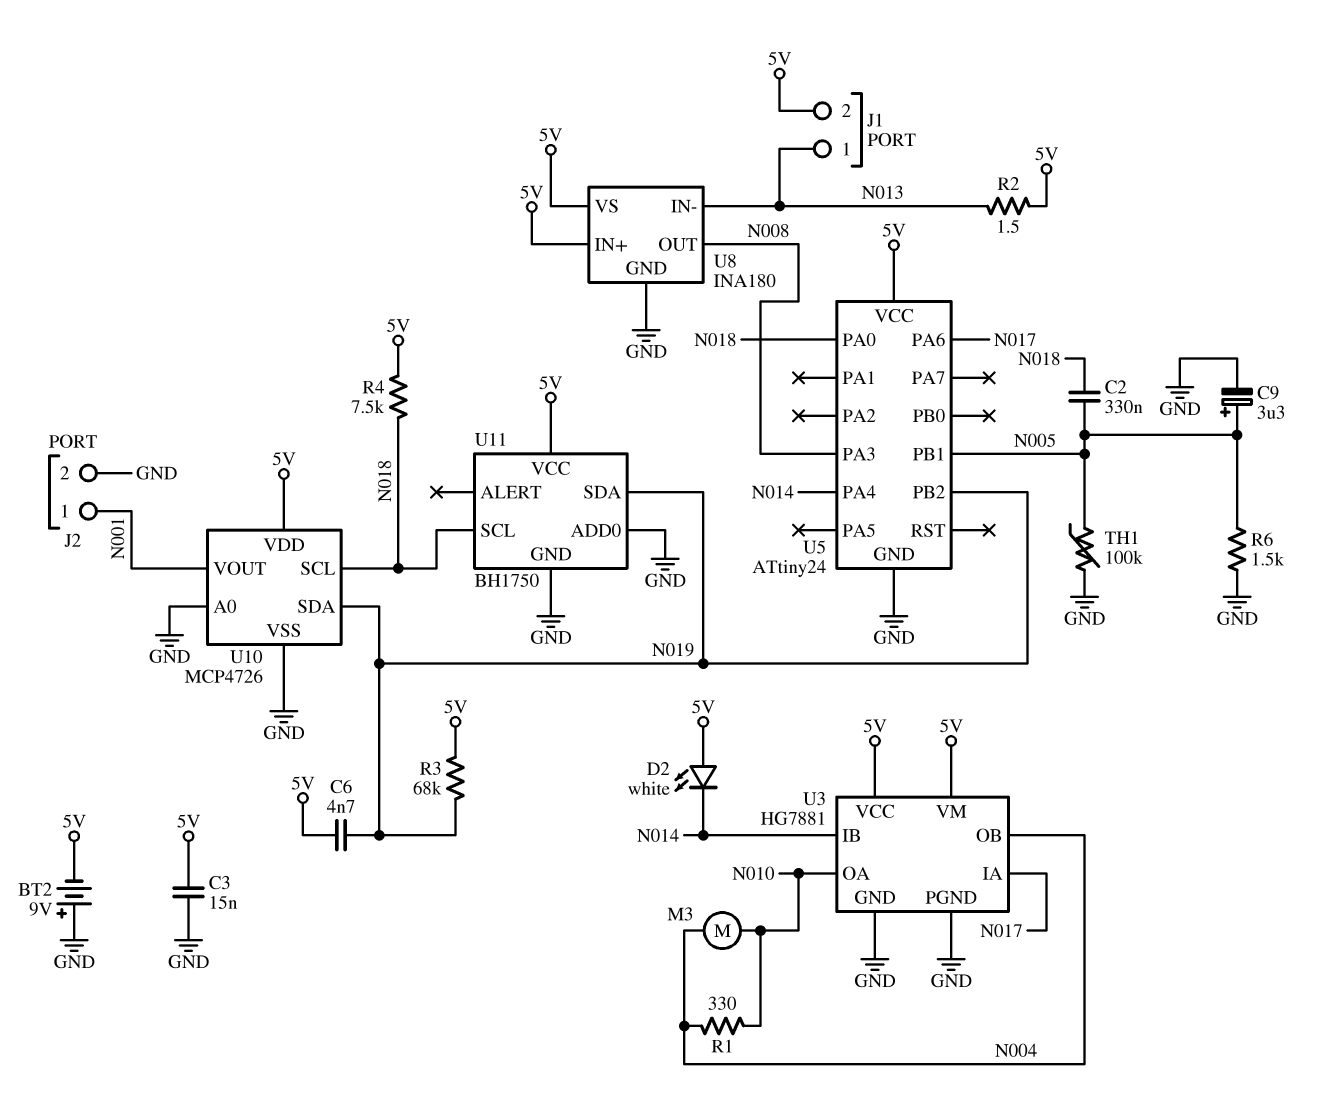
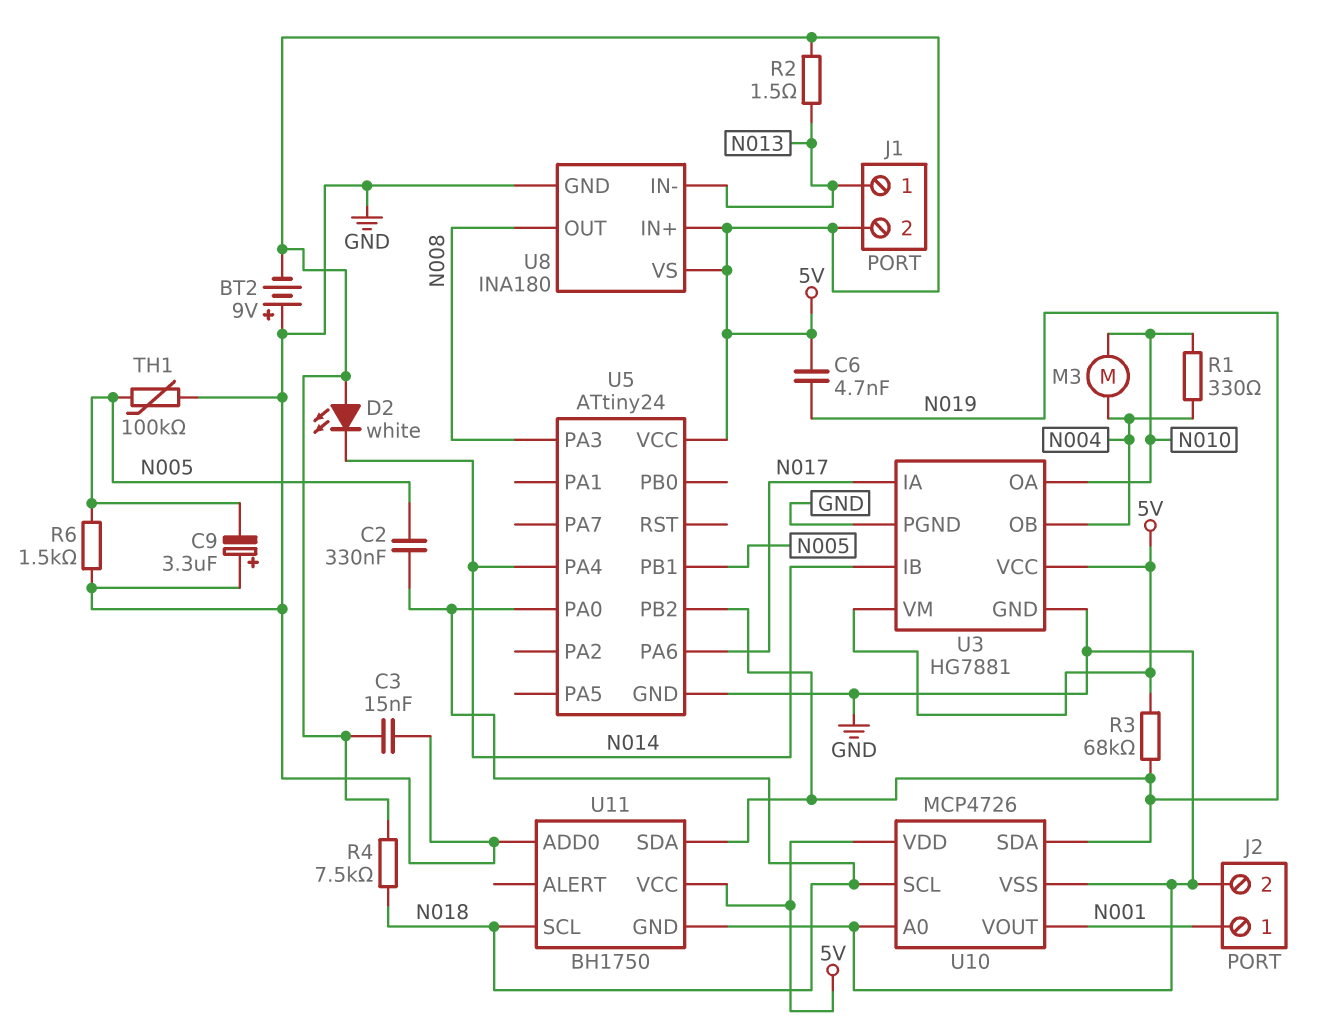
C9: 3.3uF (plus N005, minus GND) -> 3.3uF (plus GND, minus N005)

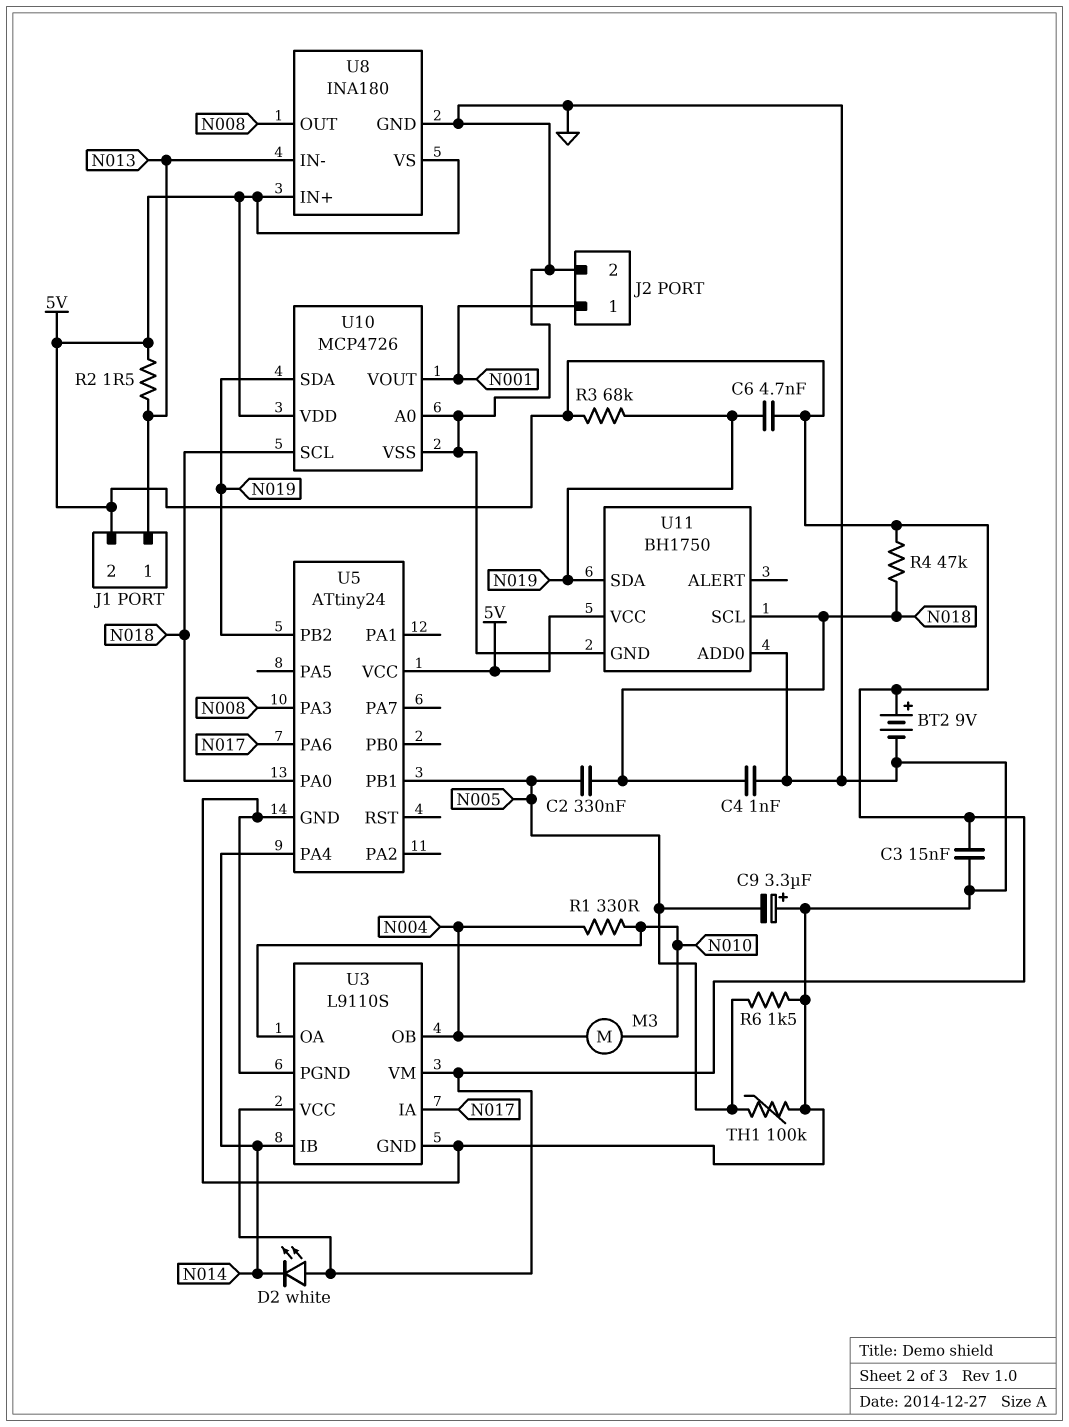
BT2: 9V (plus GND, minus 5V) -> 9V (plus 5V, minus GND)
C4: none -> 1nF (GND, N018)
R4: 7.5k (5V, N018) -> 47k (5V, N018)
U3: HG7881 -> L9110S

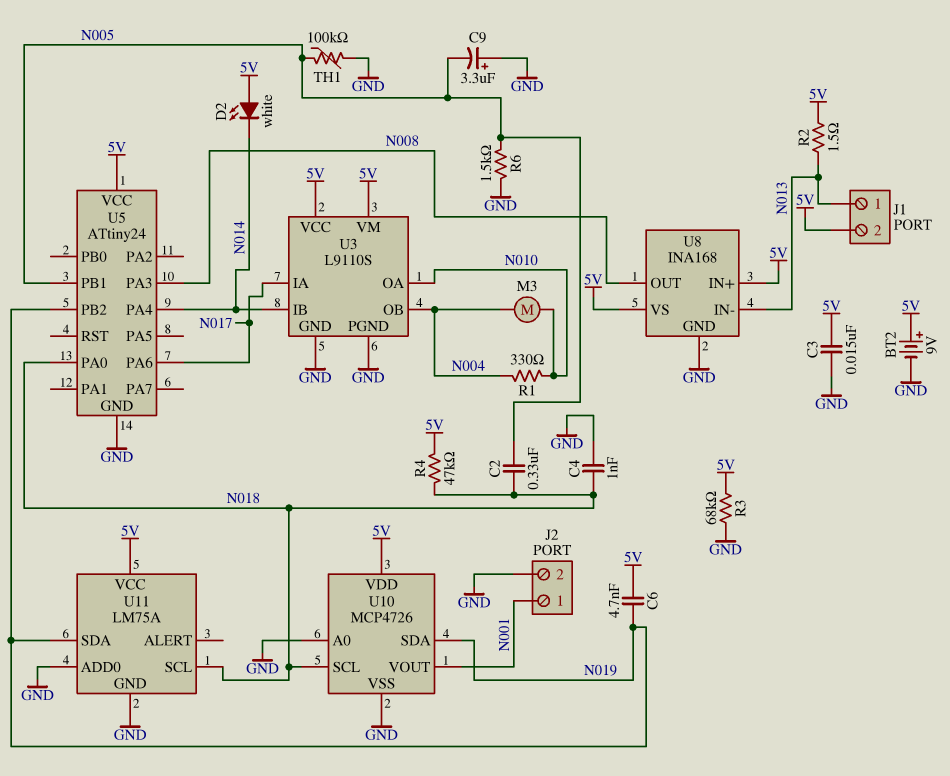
R3: 68k (5V, N019) -> 68k (5V, GND)
U8: INA180 -> INA168
U11: BH1750 -> LM75A

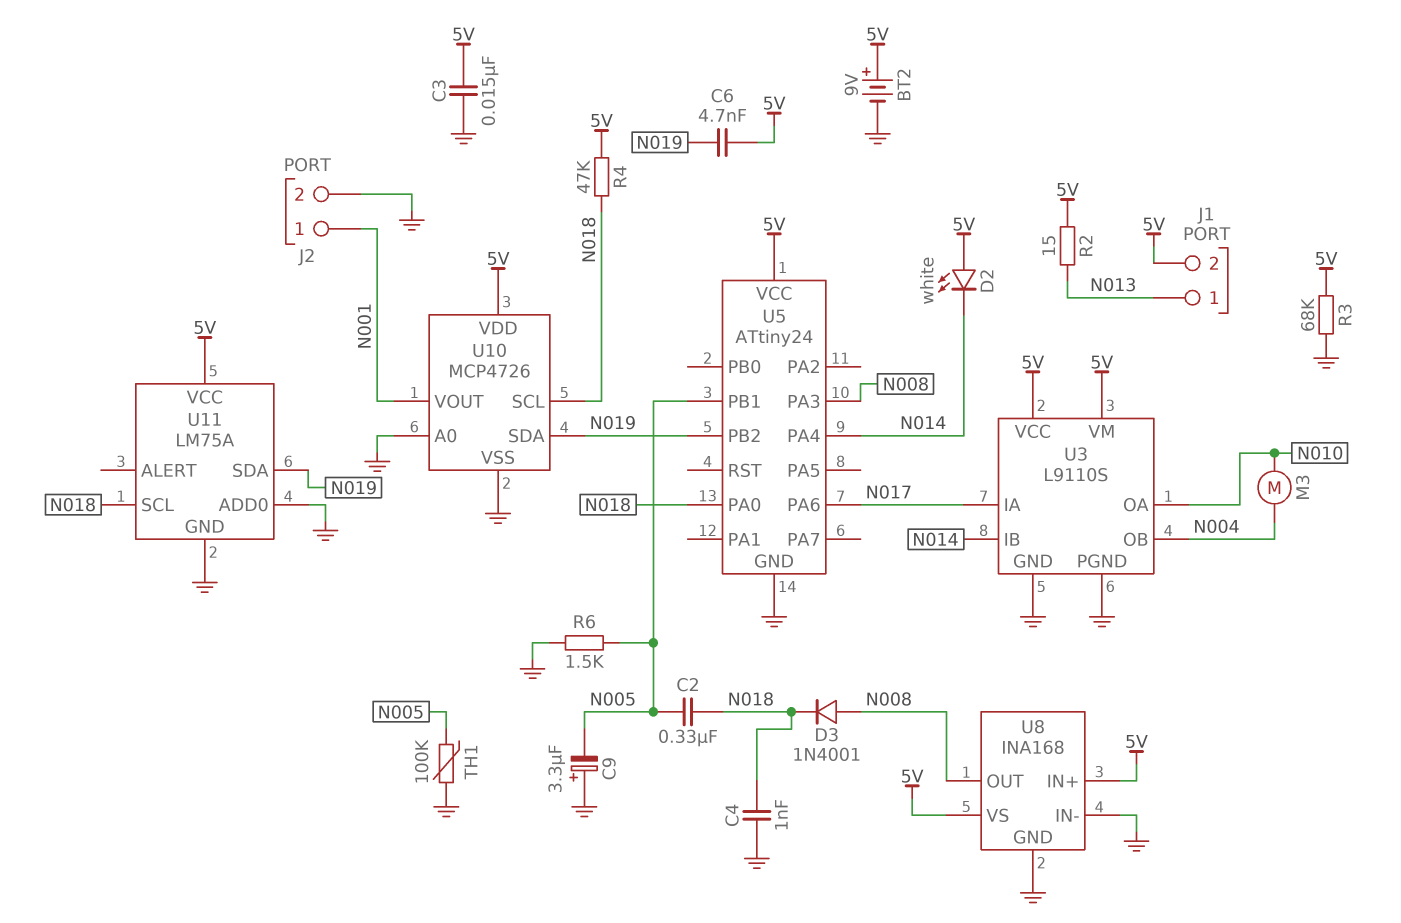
D3: none -> diode 1N4001 (A N008, K N018)
R1: 330 (N004, N010) -> none
R2: 1.5 (5V, N013) -> 15 (5V, N013)
U8 pin IN-: N013 -> GND

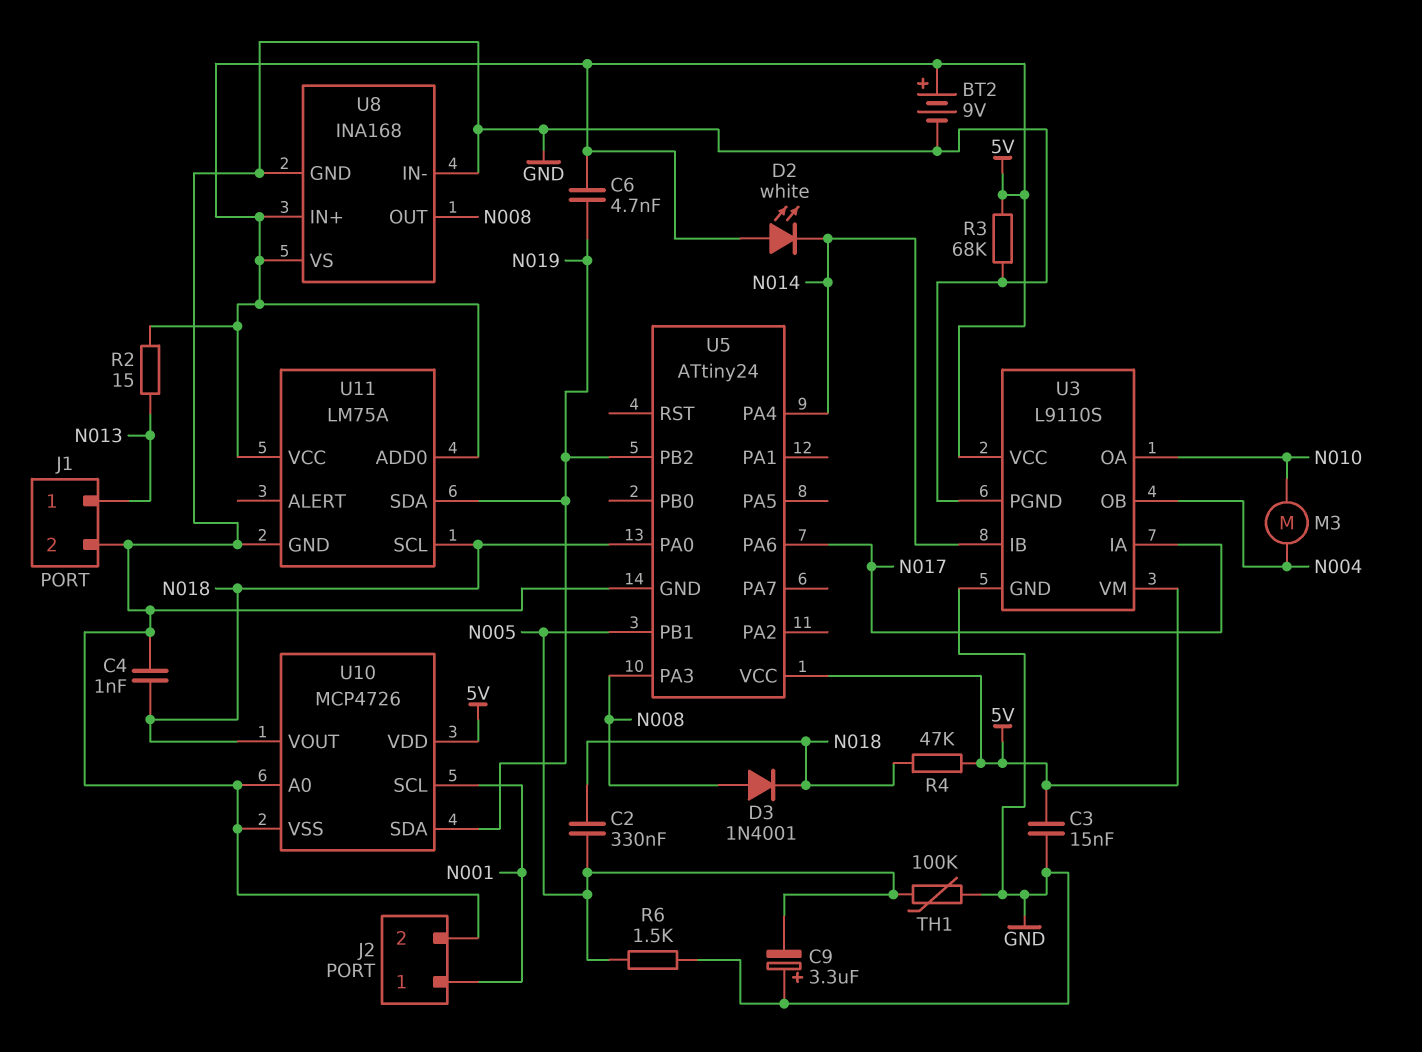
J1 pin 2: 5V -> GND
U10 pin SCL: N018 -> N001
U10 pin VOUT: N001 -> N018
U11 pin ADD0: GND -> 5V

